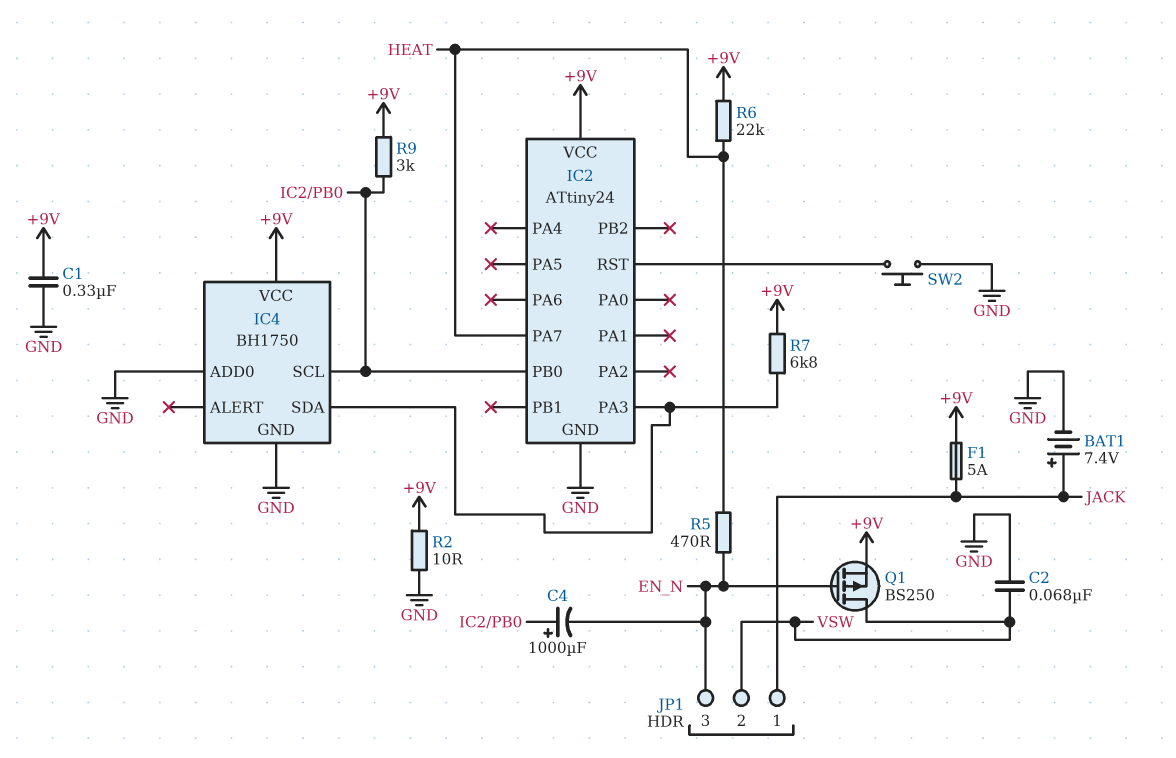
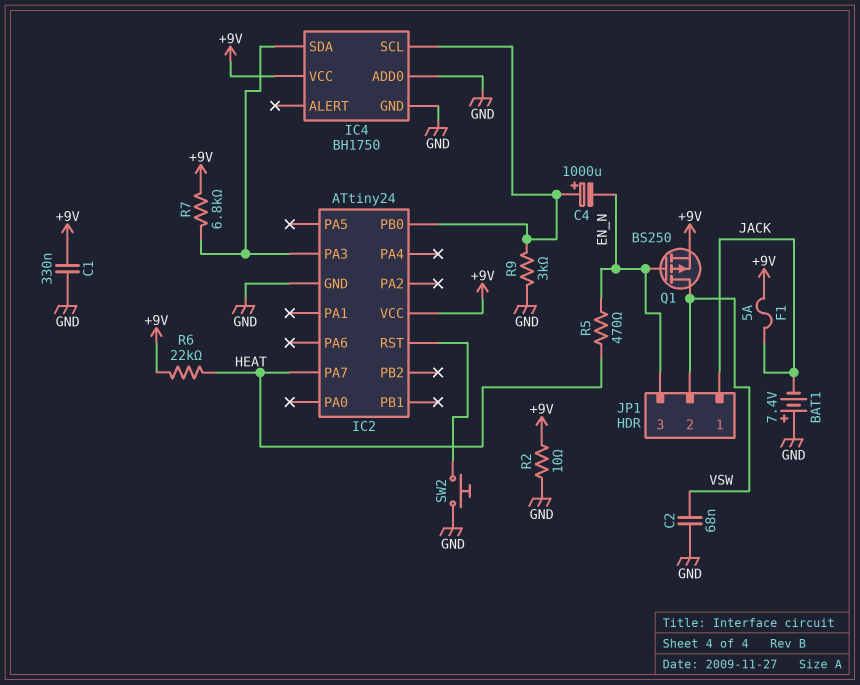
BAT1: 7.4V (plus JACK, minus GND) -> 7.4V (plus GND, minus JACK)
R9: 3k (+9V, IC2/PB0) -> 3k (GND, IC2/PB0)

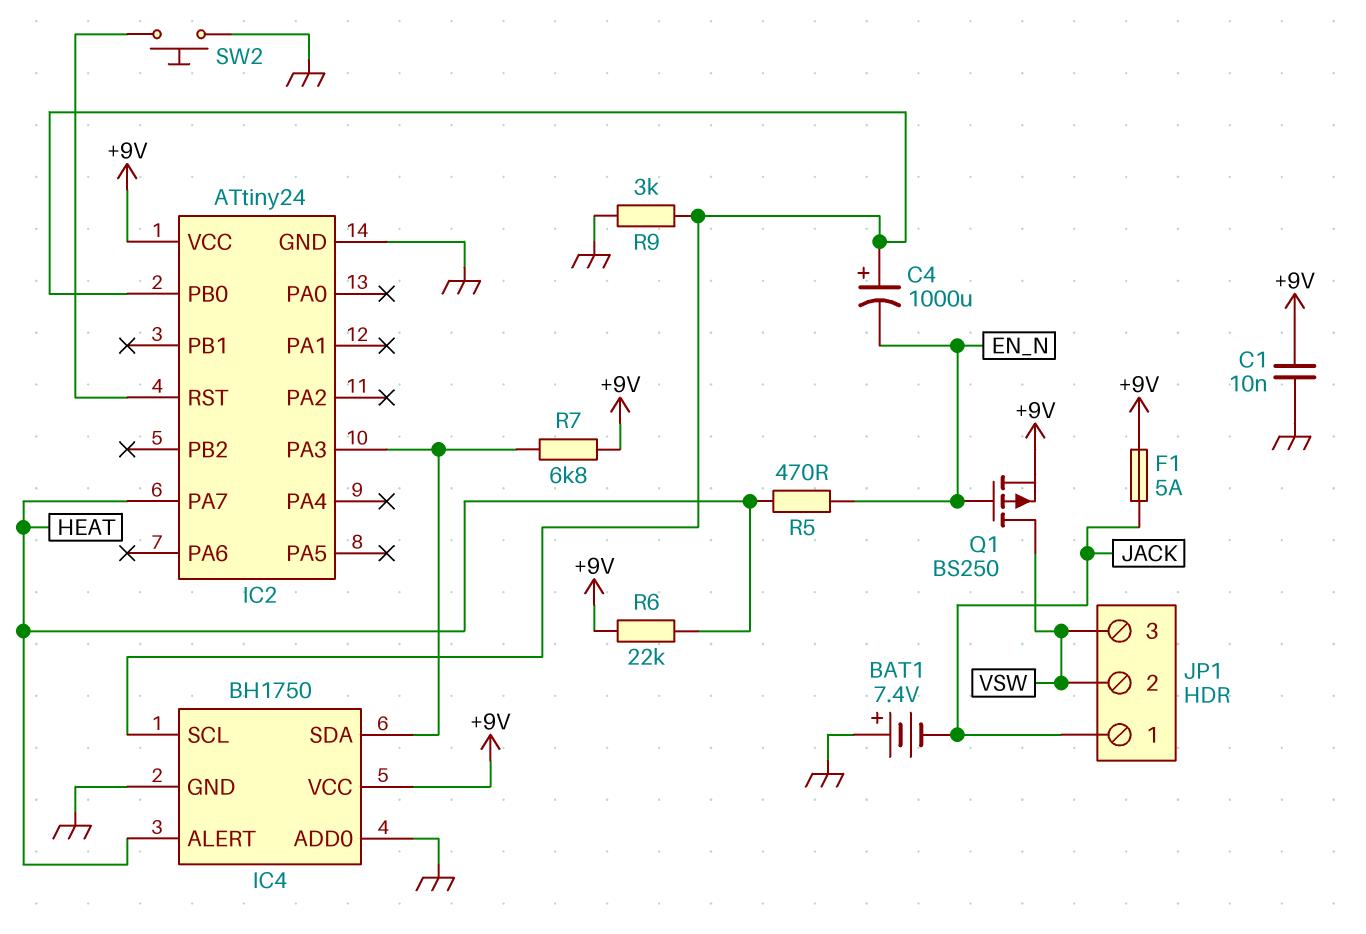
C1: 330nF (+9V, GND) -> 10nF (+9V, GND)
C2: 68nF (GND, VSW) -> none
IC4 pin ALERT: none -> HEAT
JP1 pin 3: EN_N -> VSW
R2: 10 (+9V, GND) -> none

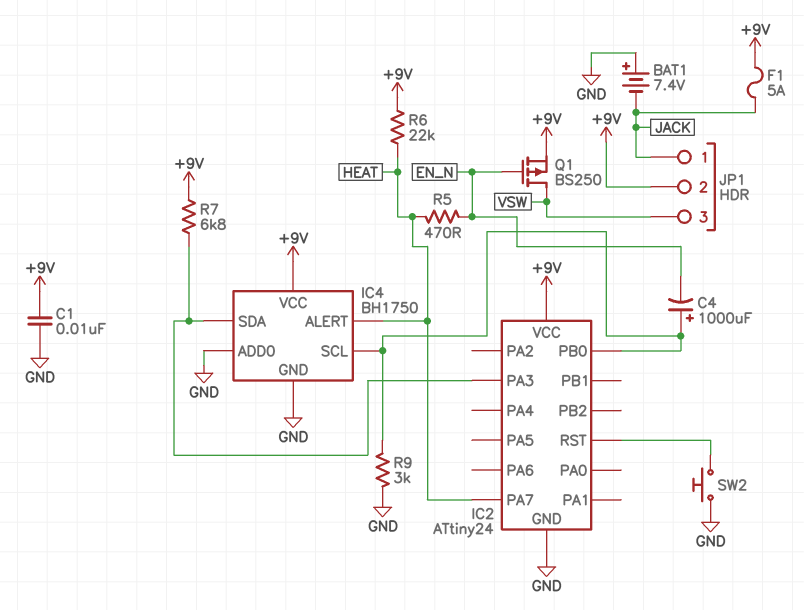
JP1 pin 2: VSW -> +9V

